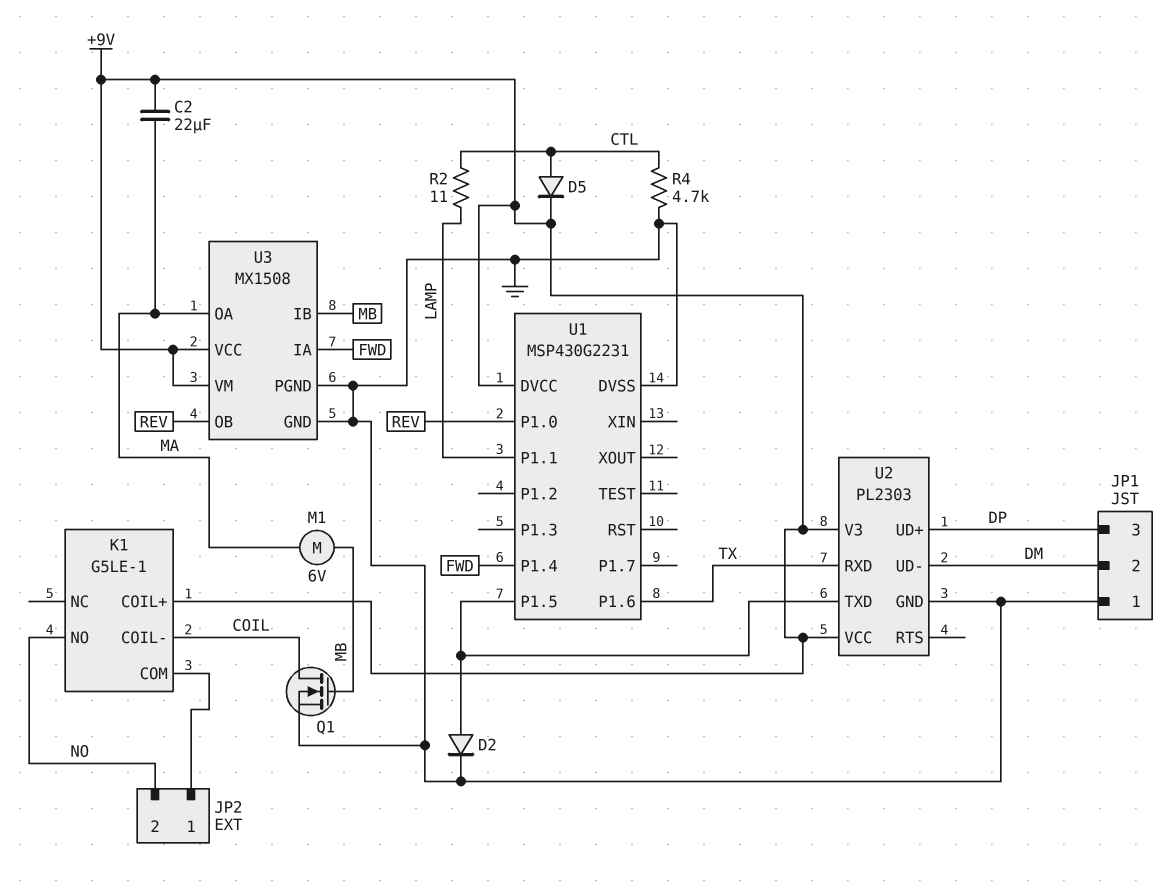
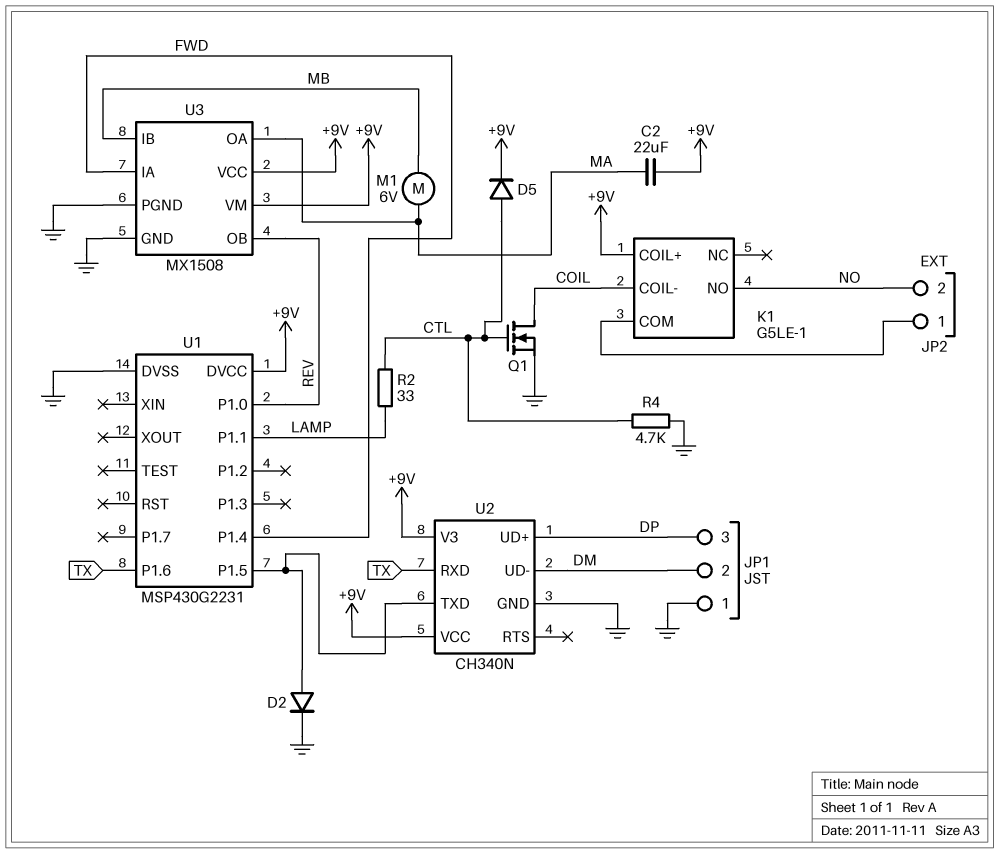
Q1: NMOS (G MB, D COIL, S GND) -> NMOS (G CTL, D COIL, S GND)
R2: 11 (CTL, LAMP) -> 33 (CTL, LAMP)
U2: PL2303 -> CH340N

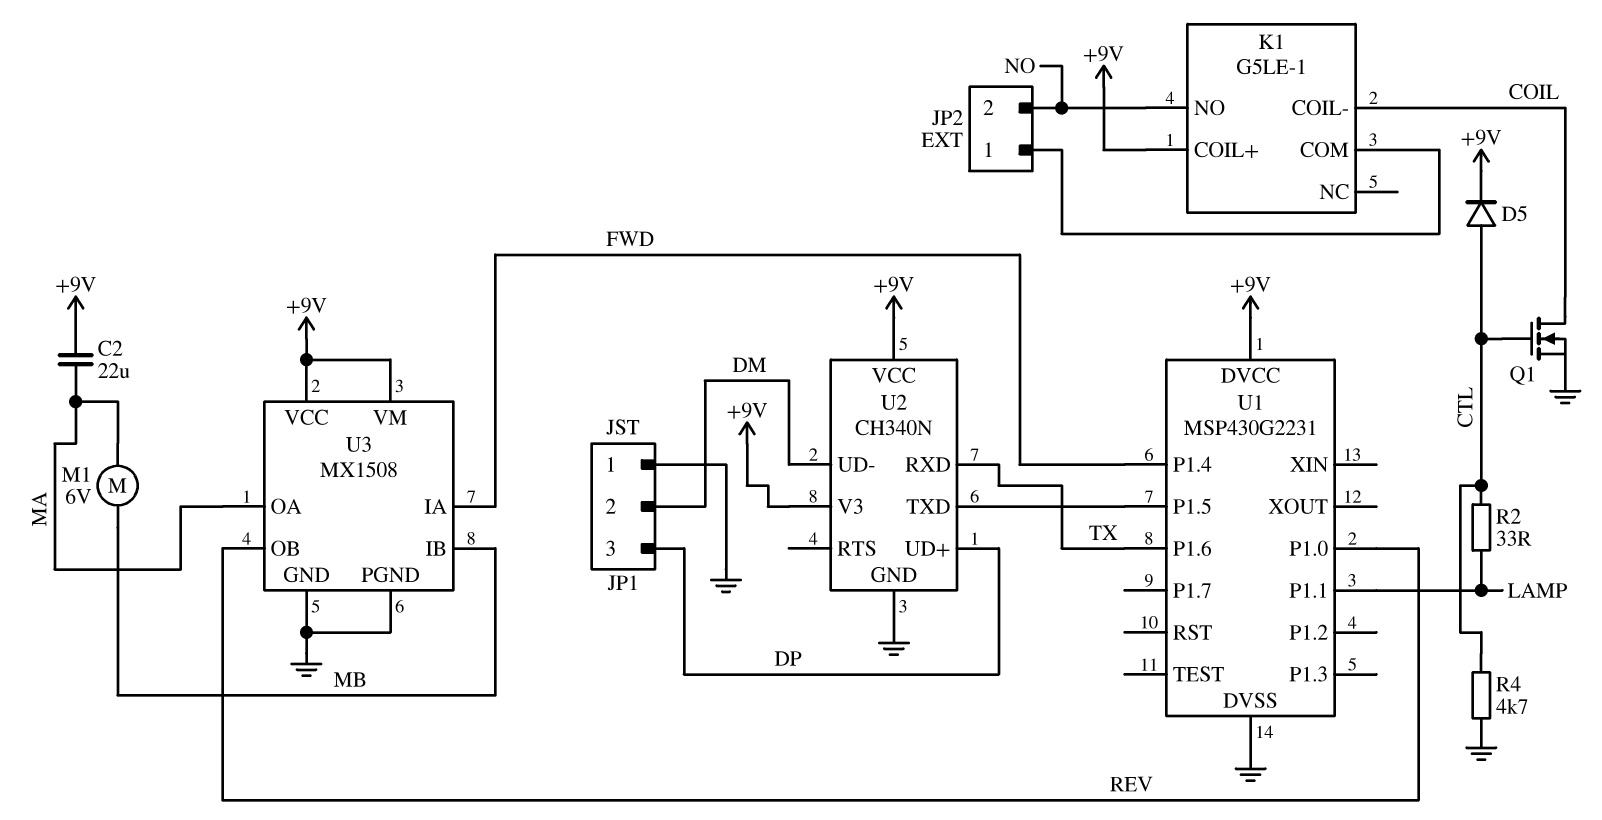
D2: diode (A U1/P1.5, K GND) -> none

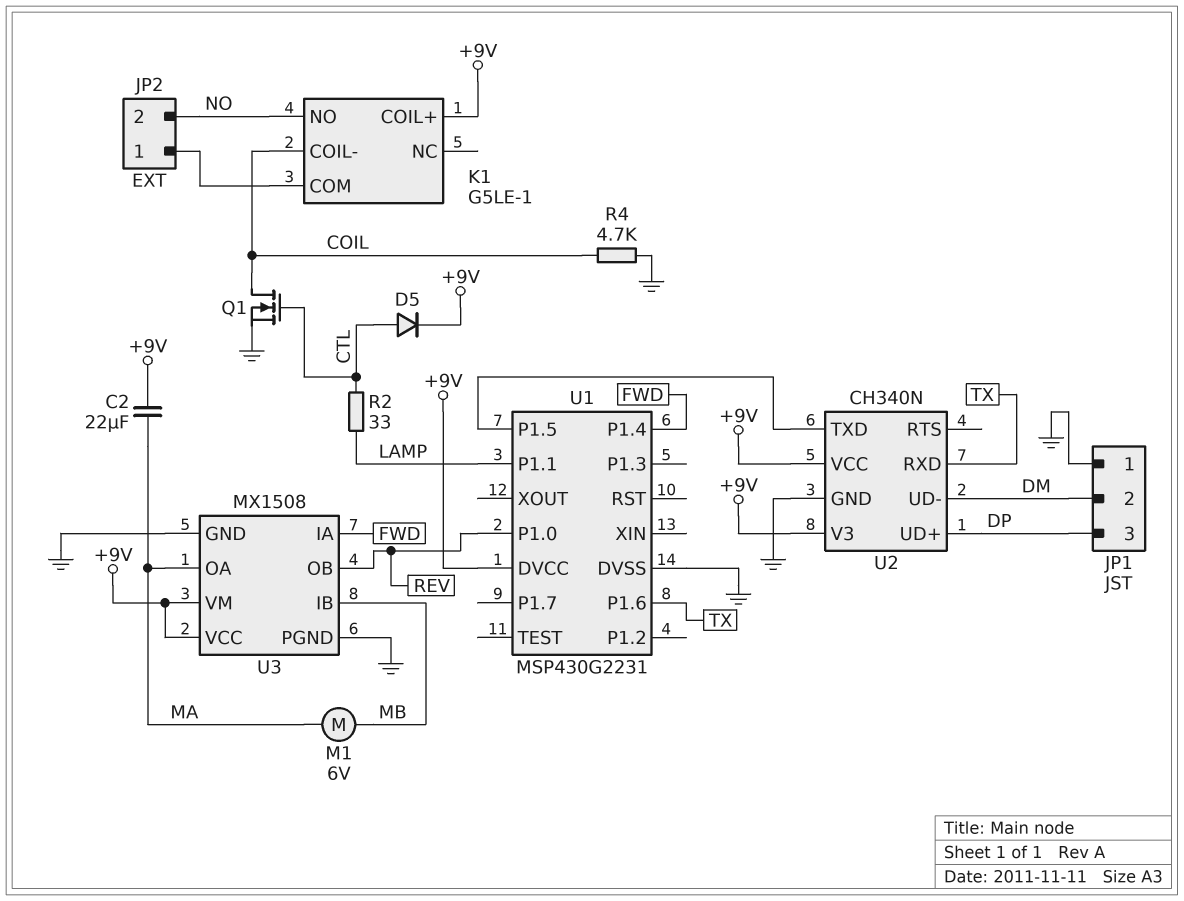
R4: 4.7k (CTL, GND) -> 4.7k (COIL, GND)

